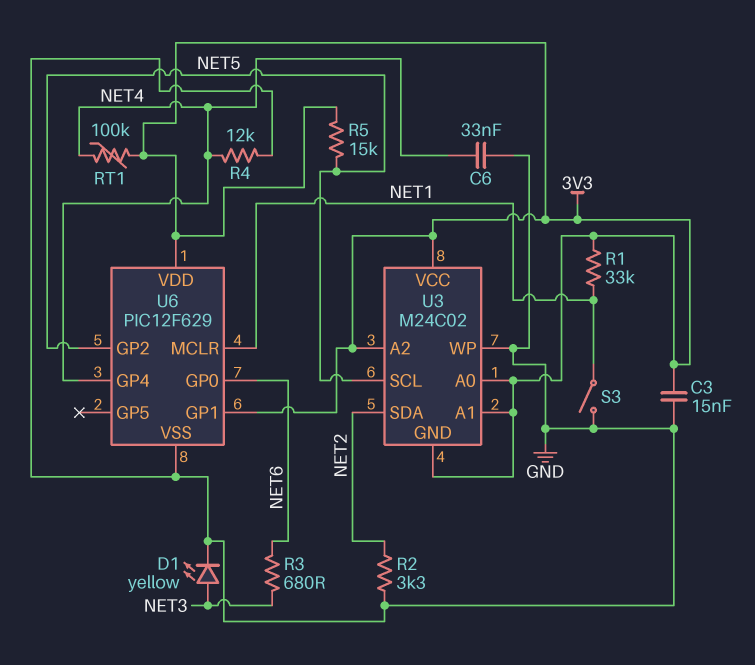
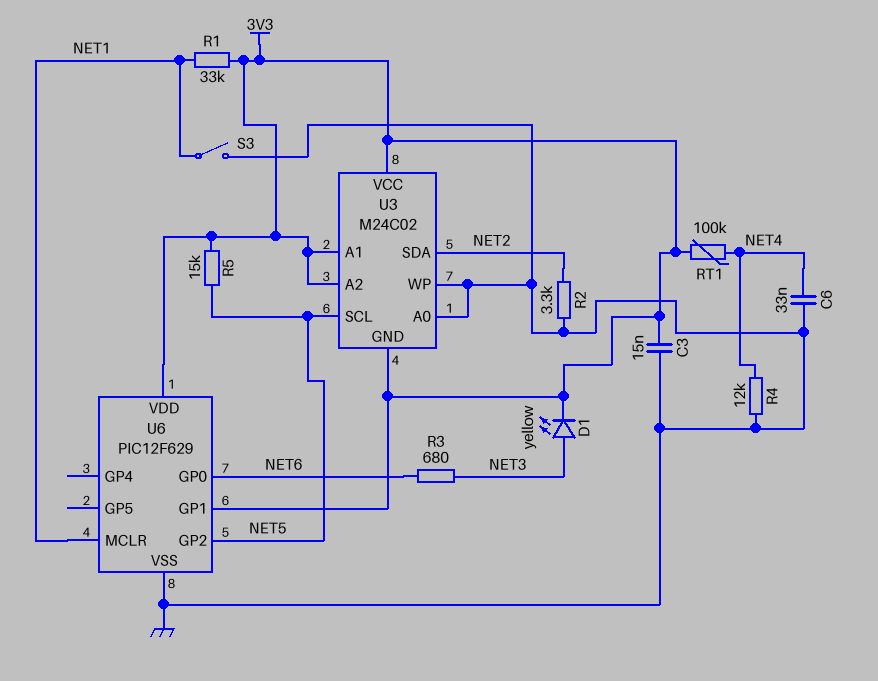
D1: LED yellow (A NET3, K GND) -> LED yellow (A NET3, K 3V3)
U3 pin A0: 3V3 -> GND
U6 pin GP4: NET4 -> none

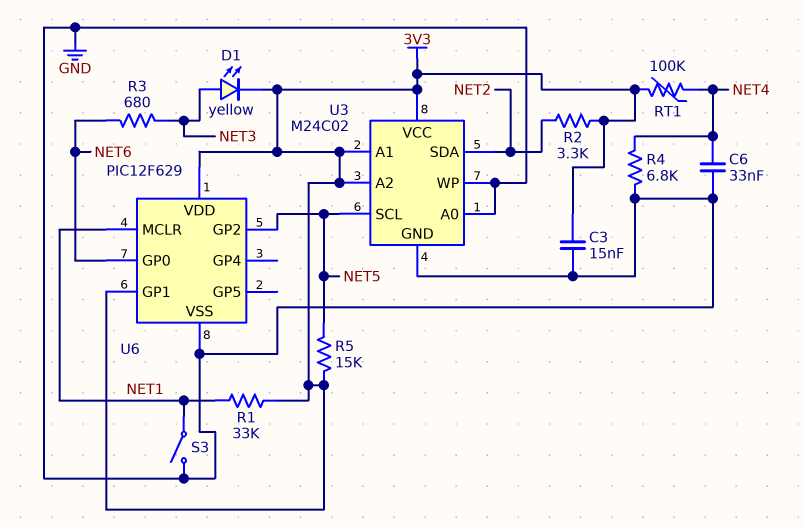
R2: 3.3k (GND, NET2) -> 3.3k (3V3, NET2)
R4: 12k (GND, NET4) -> 6.8k (GND, NET4)
U3 pin GND: 3V3 -> GND

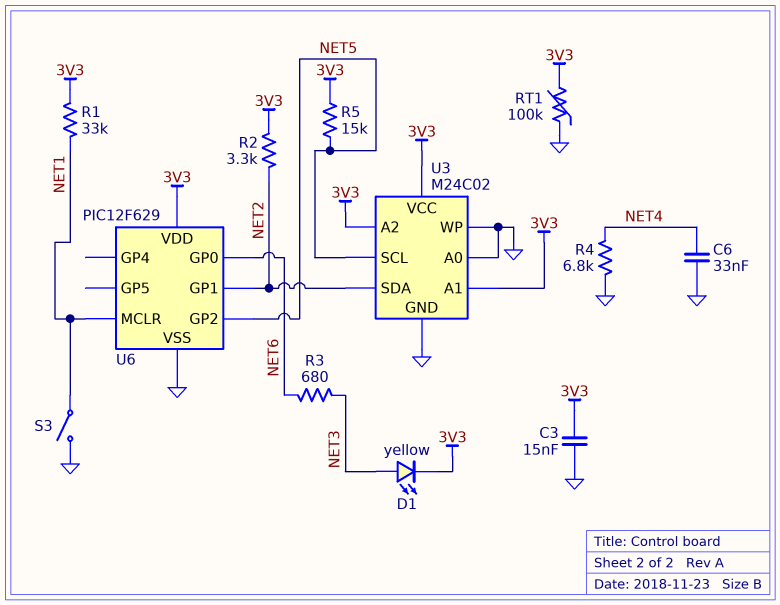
RT1: 100k (3V3, NET4) -> 100k (3V3, GND)
U6 pin GP1: 3V3 -> NET2

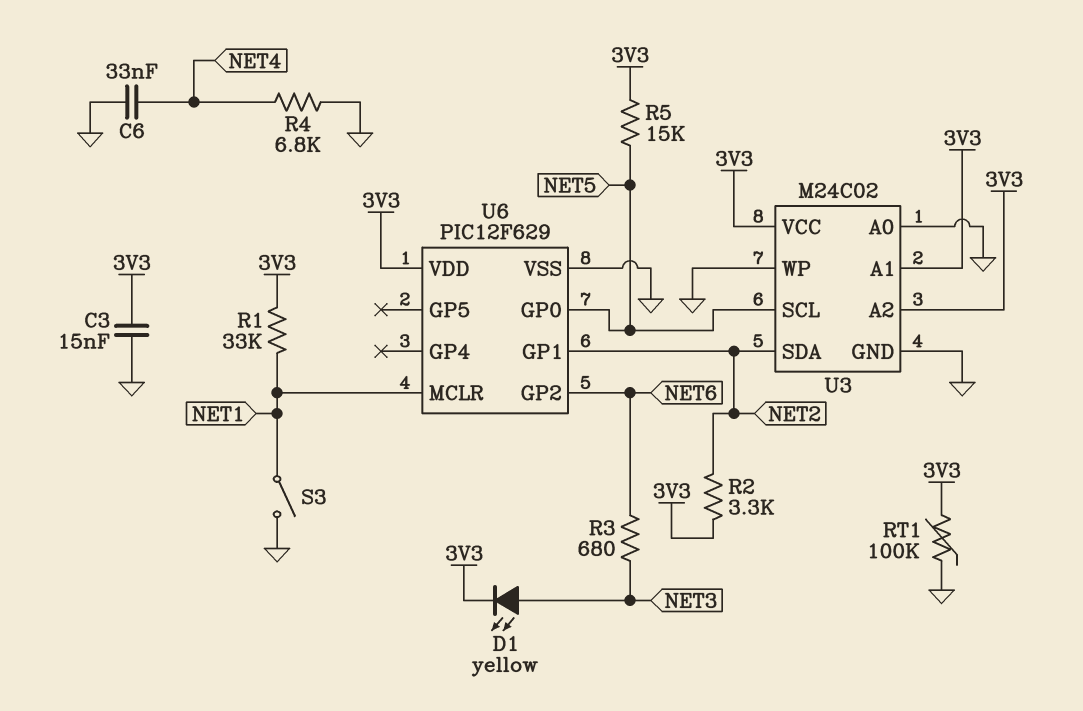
U6 pin GP0: NET6 -> NET5
U6 pin GP2: NET5 -> NET6

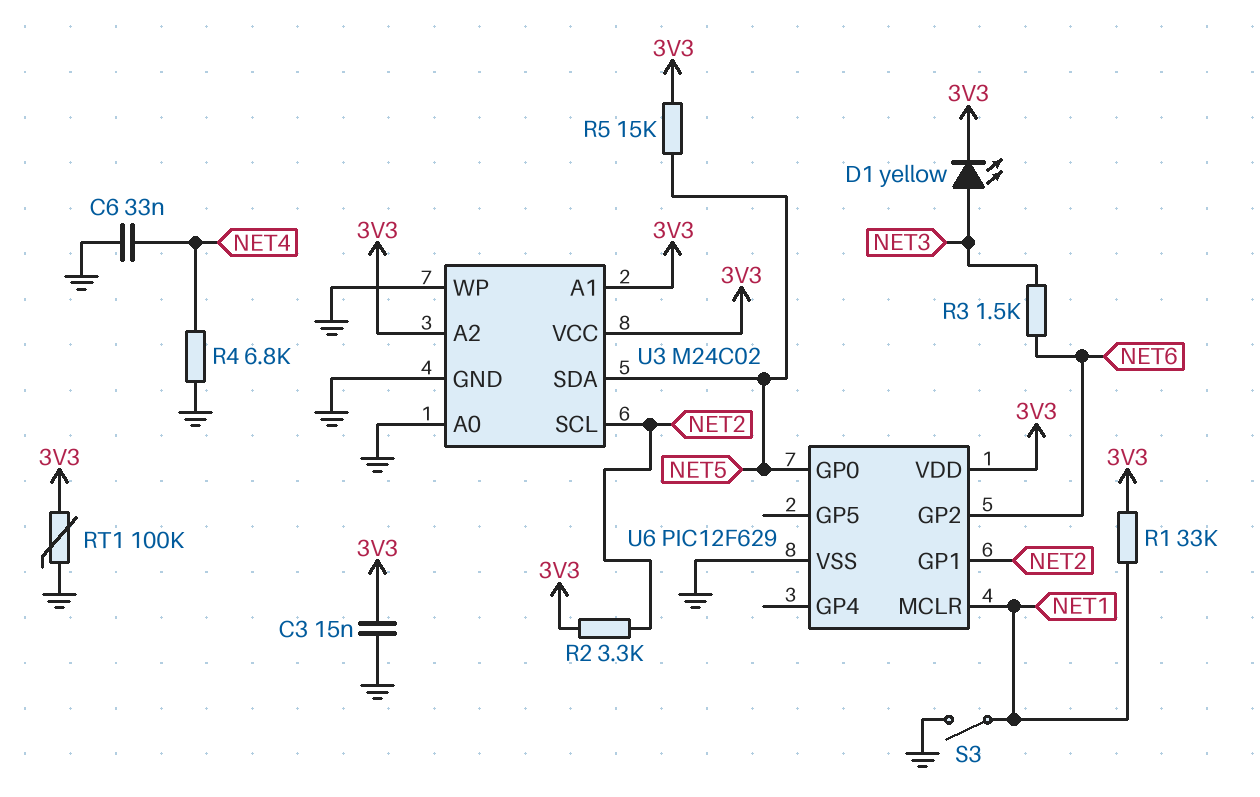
R3: 680 (NET3, NET6) -> 1.5k (NET3, NET6)
U3 pin SCL: NET5 -> NET2
U3 pin SDA: NET2 -> NET5

